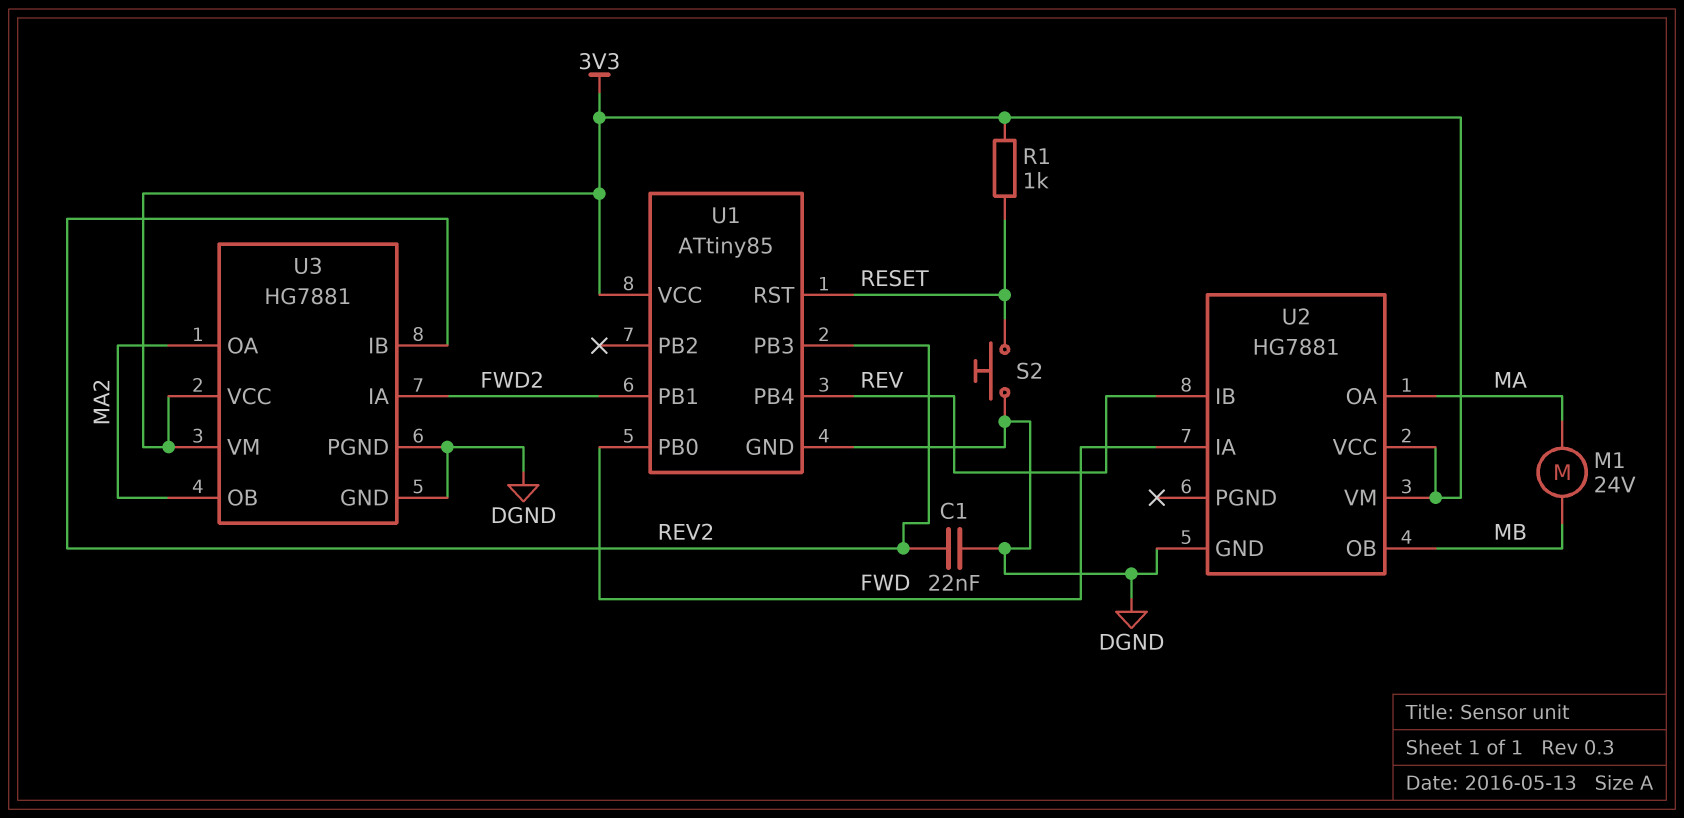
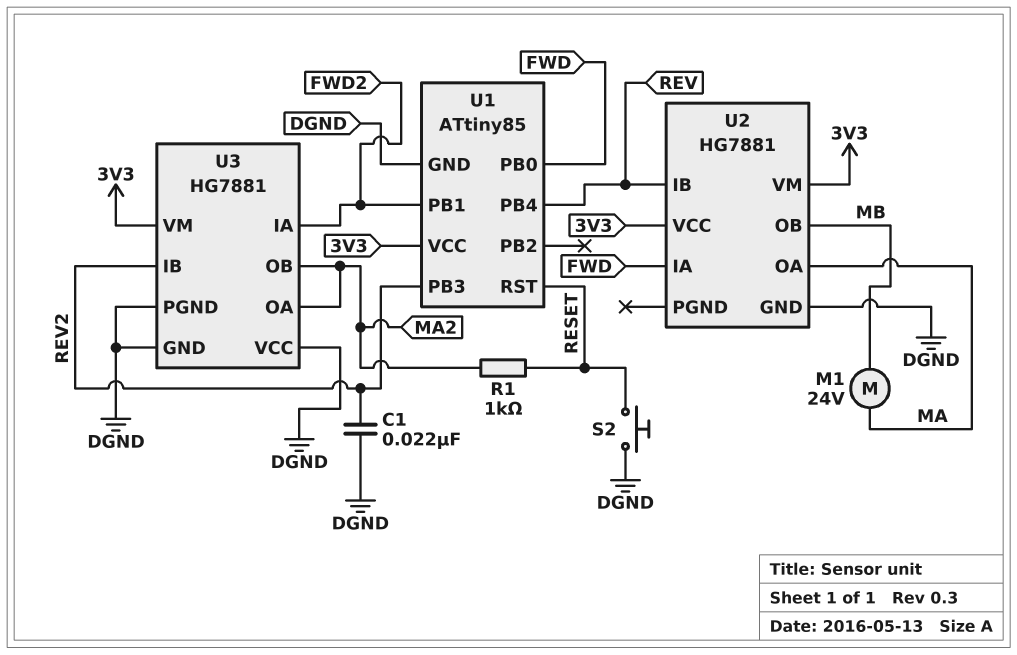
R1: 1k (3V3, RESET) -> 1k (MA2, RESET)
U3 pin VCC: 3V3 -> DGND

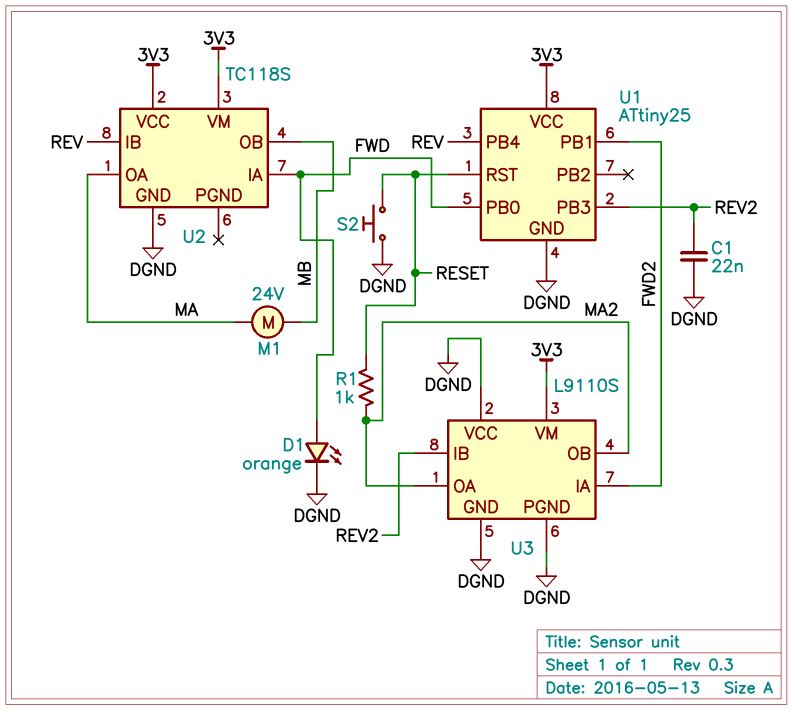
D1: none -> LED orange (A FWD, K DGND)
U1: ATtiny85 -> ATtiny25
U2: HG7881 -> TC118S
U3: HG7881 -> L9110S

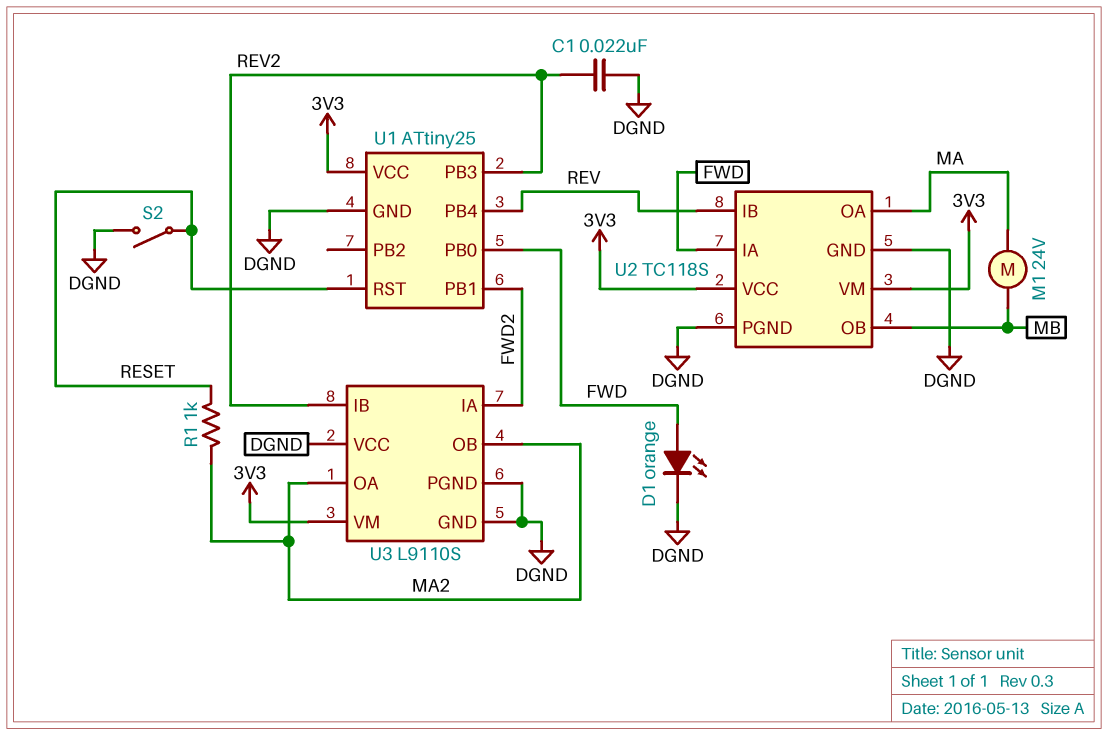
S2: button (DGND, RESET) -> switch (DGND, RESET)
U2 pin PGND: none -> DGND

